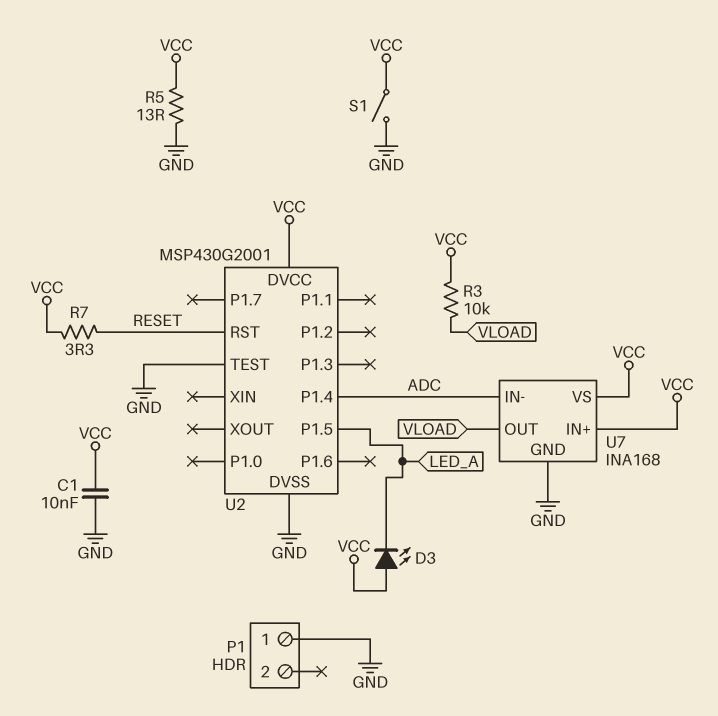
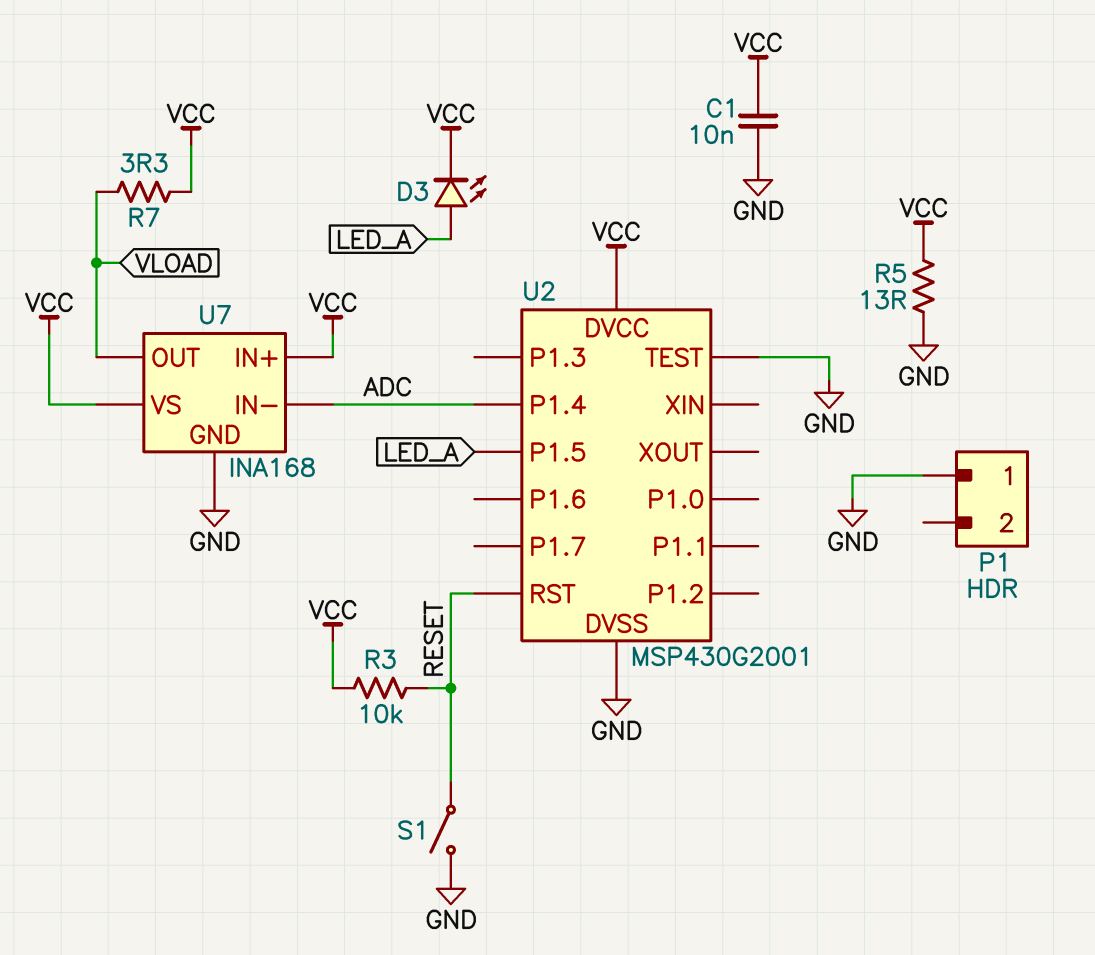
D3: LED (A VCC, K LED_A) -> LED (A LED_A, K VCC)
R3: 10k (VCC, VLOAD) -> 10k (RESET, VCC)
R7: 3.3 (RESET, VCC) -> 3.3 (VCC, VLOAD)
S1: switch (GND, VCC) -> switch (GND, RESET)

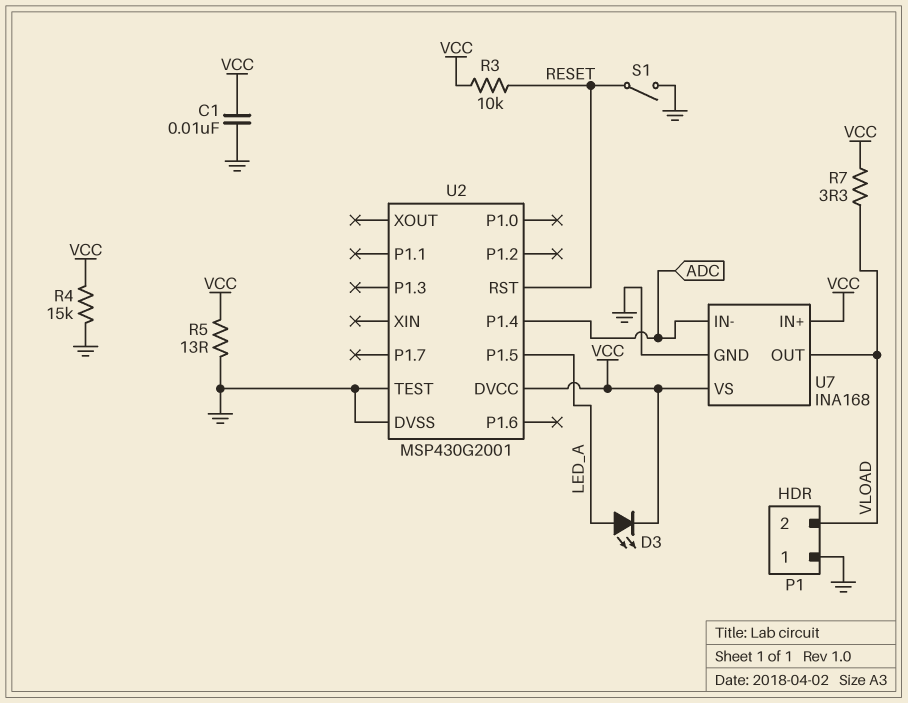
P1 pin 2: none -> VLOAD
R4: none -> 15k (GND, VCC)

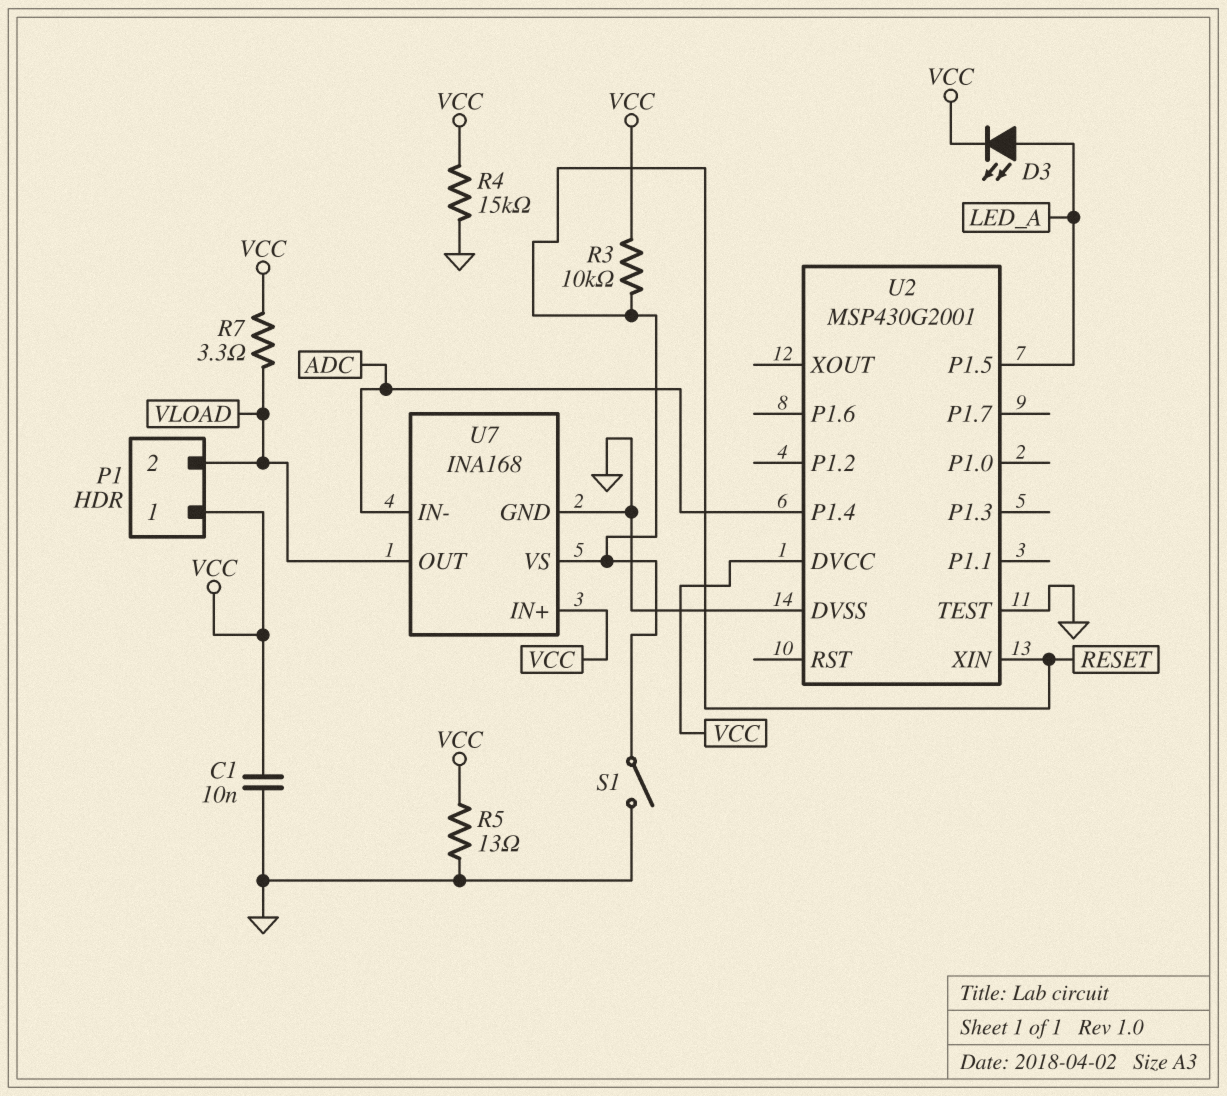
P1 pin 1: GND -> VCC
U2 pin RST: RESET -> none
U2 pin XIN: none -> RESET
U7 pin VS: VCC -> RESET

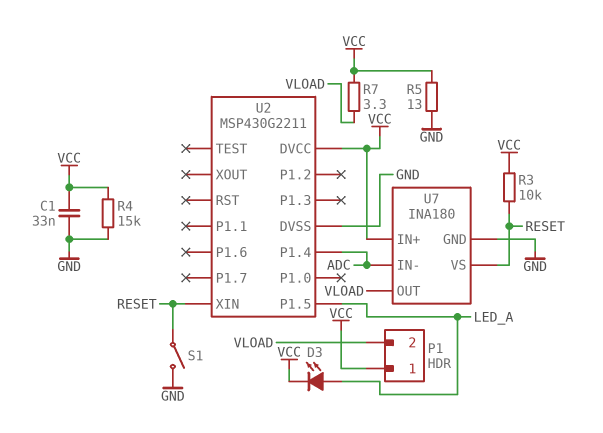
C1: 10nF (GND, VCC) -> 33nF (GND, VCC)
U2: MSP430G2001 -> MSP430G2211
U2 pin TEST: GND -> none
U7: INA168 -> INA180

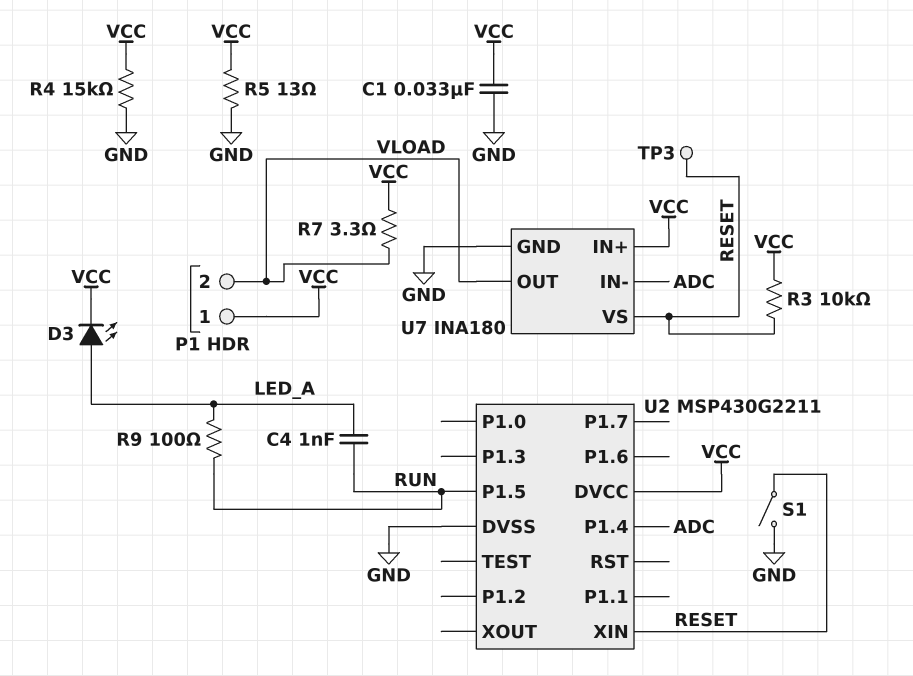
C4: none -> 1nF (LED_A, RUN)
R9: none -> 100 (LED_A, RUN)
TP3: none -> test point (RESET)
U2 pin P1.5: LED_A -> RUN

